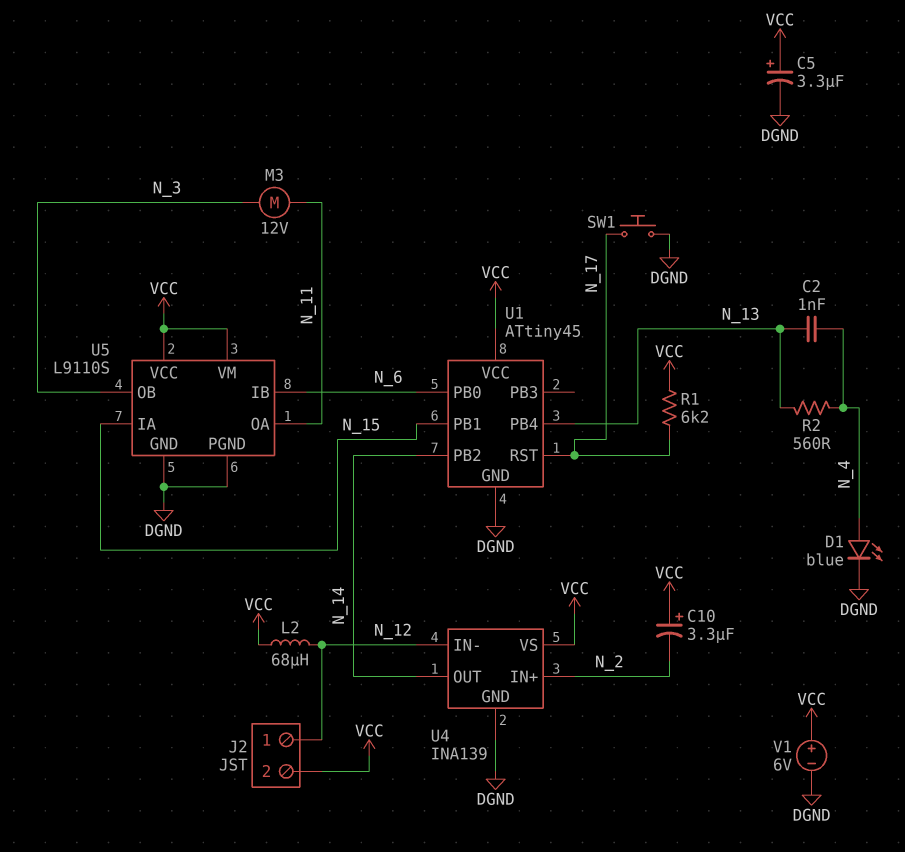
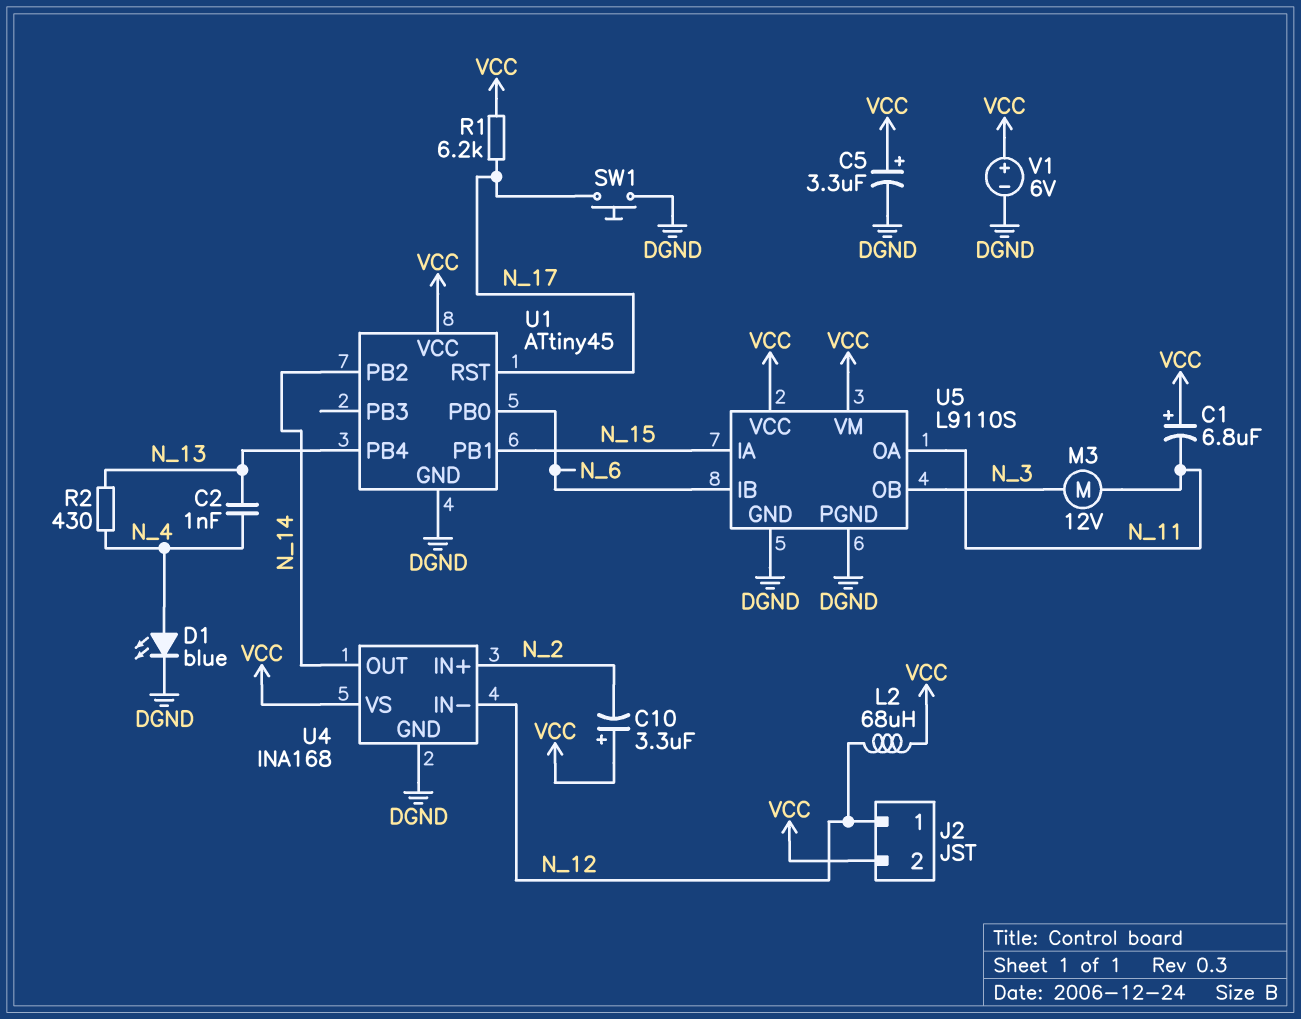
C1: none -> 6.8uF (plus VCC, minus N_11)
R2: 560 (N_4, N_13) -> 430 (N_4, N_13)
U4: INA139 -> INA168

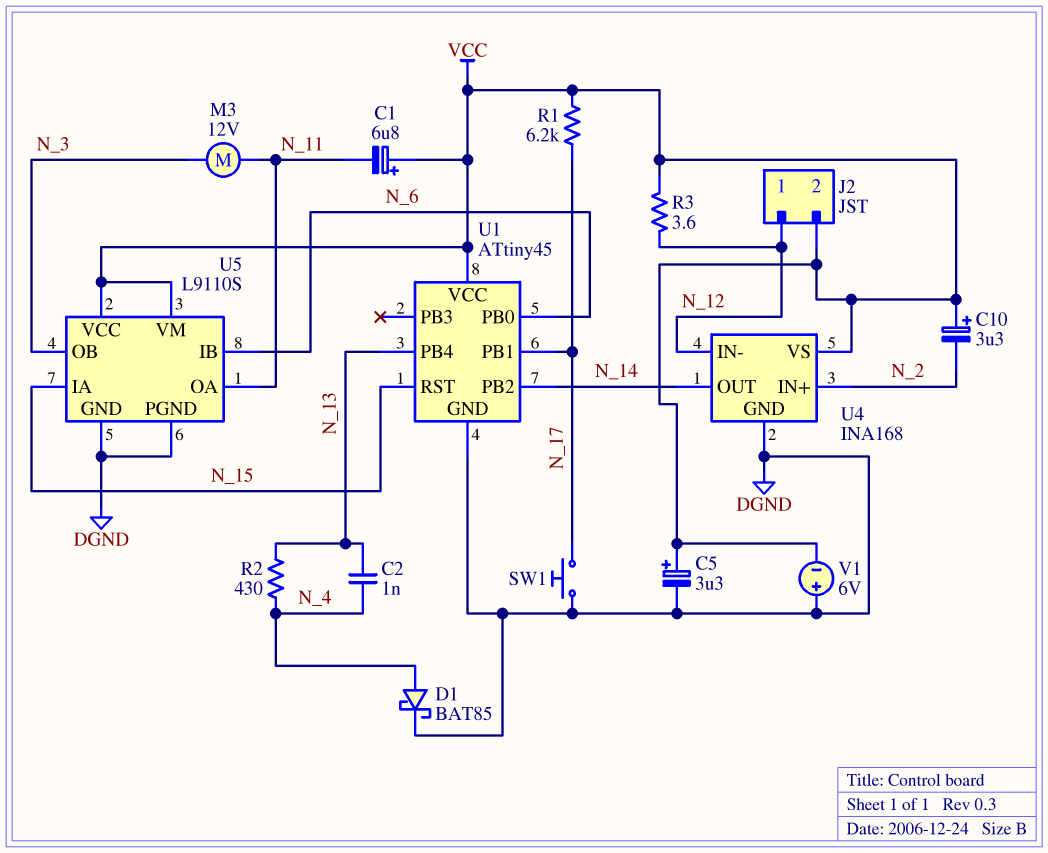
D1: LED blue (A N_4, K DGND) -> schottky BAT85 (A N_4, K DGND)
L2: 68uH (N_12, VCC) -> none
R3: none -> 3.6 (N_12, VCC)
U1 pin PB1: N_15 -> N_17
U1 pin RST: N_17 -> N_15
V1: 6V (plus VCC, minus DGND) -> 6V (plus DGND, minus VCC)

